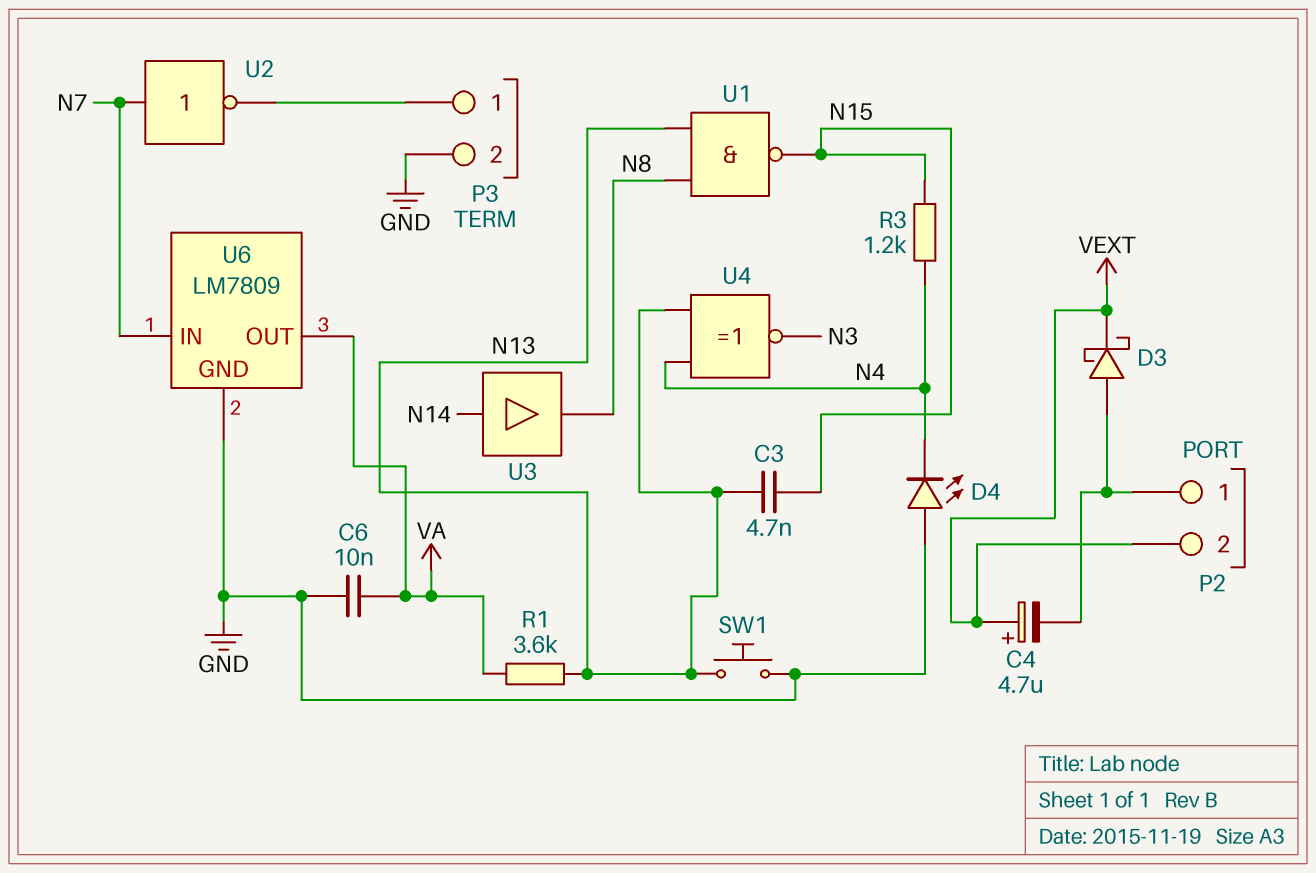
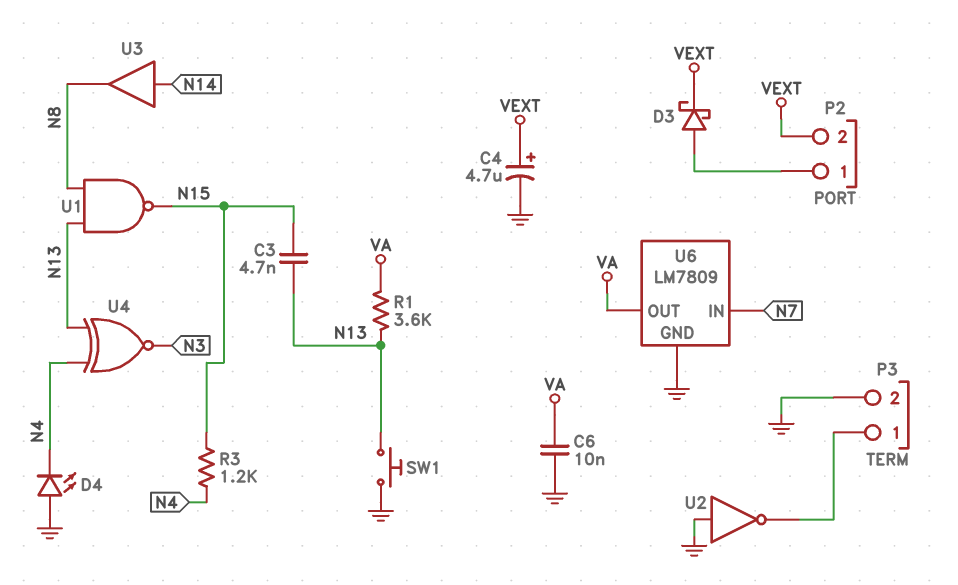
C4: 4.7uF (plus VEXT, minus P2/1) -> 4.7uF (plus VEXT, minus GND)
U2: NOT (in N7, out P3/1) -> NOT (in GND, out P3/1)

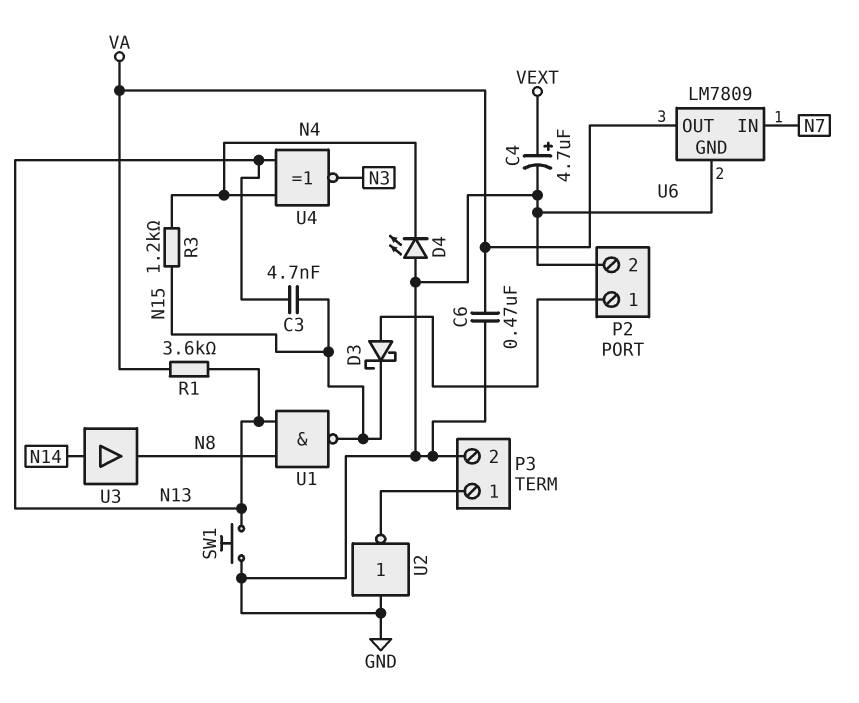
C6: 10nF (GND, VA) -> 470nF (GND, VA)
D3: schottky (A P2/1, K VEXT) -> schottky (A P2/1, K N15)
P2 pin 2: VEXT -> GND

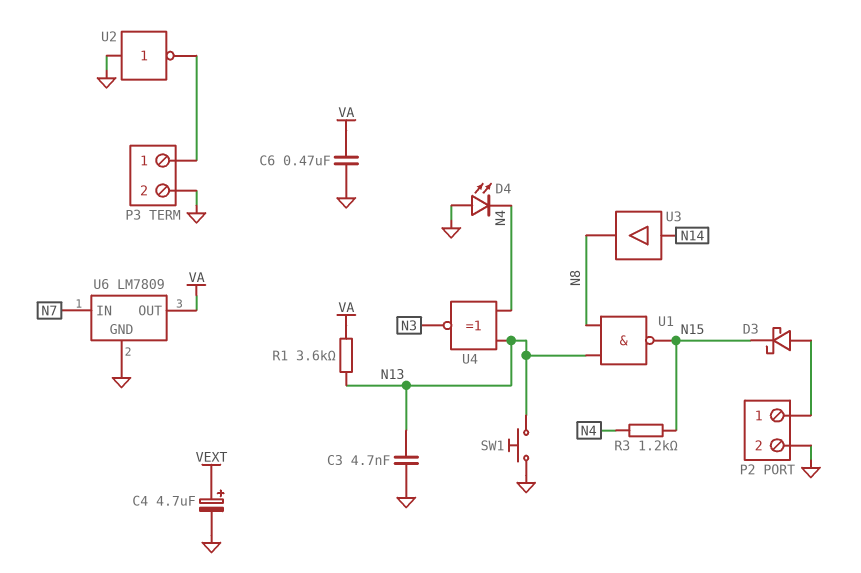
C3: 4.7nF (N13, N15) -> 4.7nF (GND, N13)

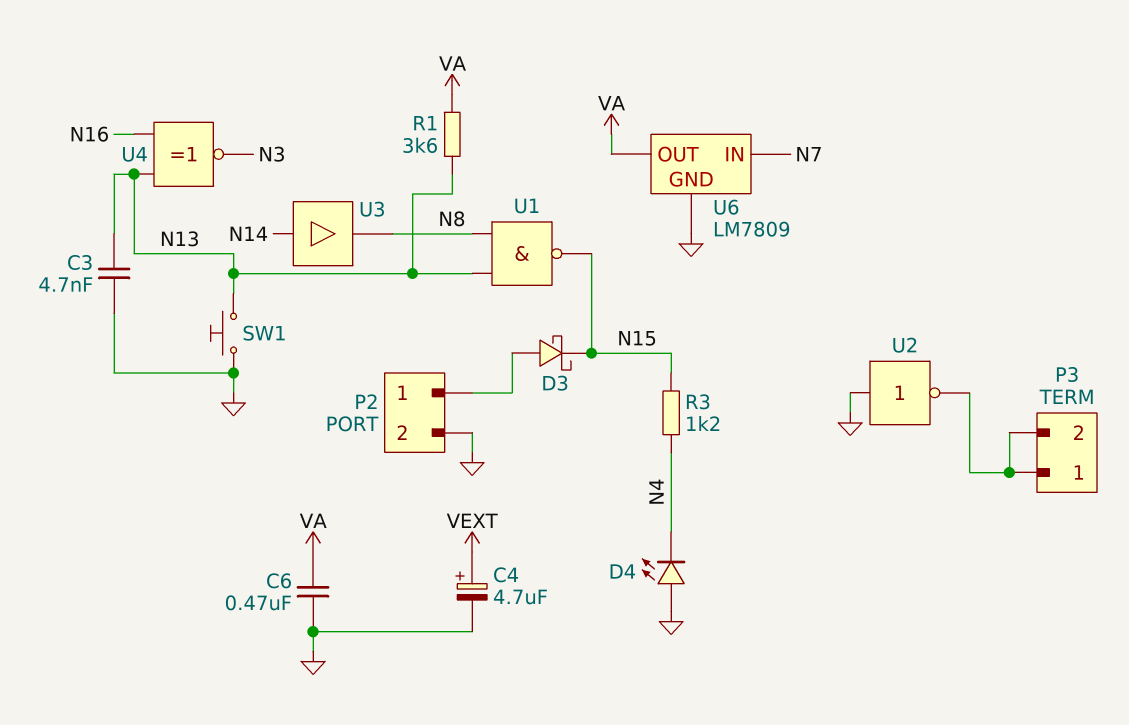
P3 pin 2: GND -> P3/1
U4: XNOR (in N4, in N13, out N3) -> XNOR (in N13, in N16, out N3)

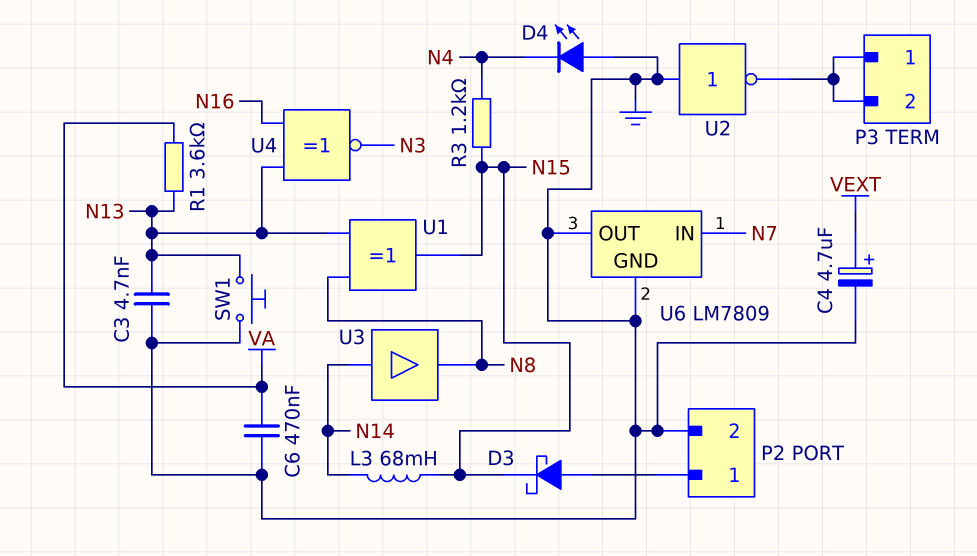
L3: none -> 68mH (N14, N15)
U1: NAND (in N8, in N13, out N15) -> XOR (in N8, in N13, out N15)
U6 pin OUT: VA -> GND

